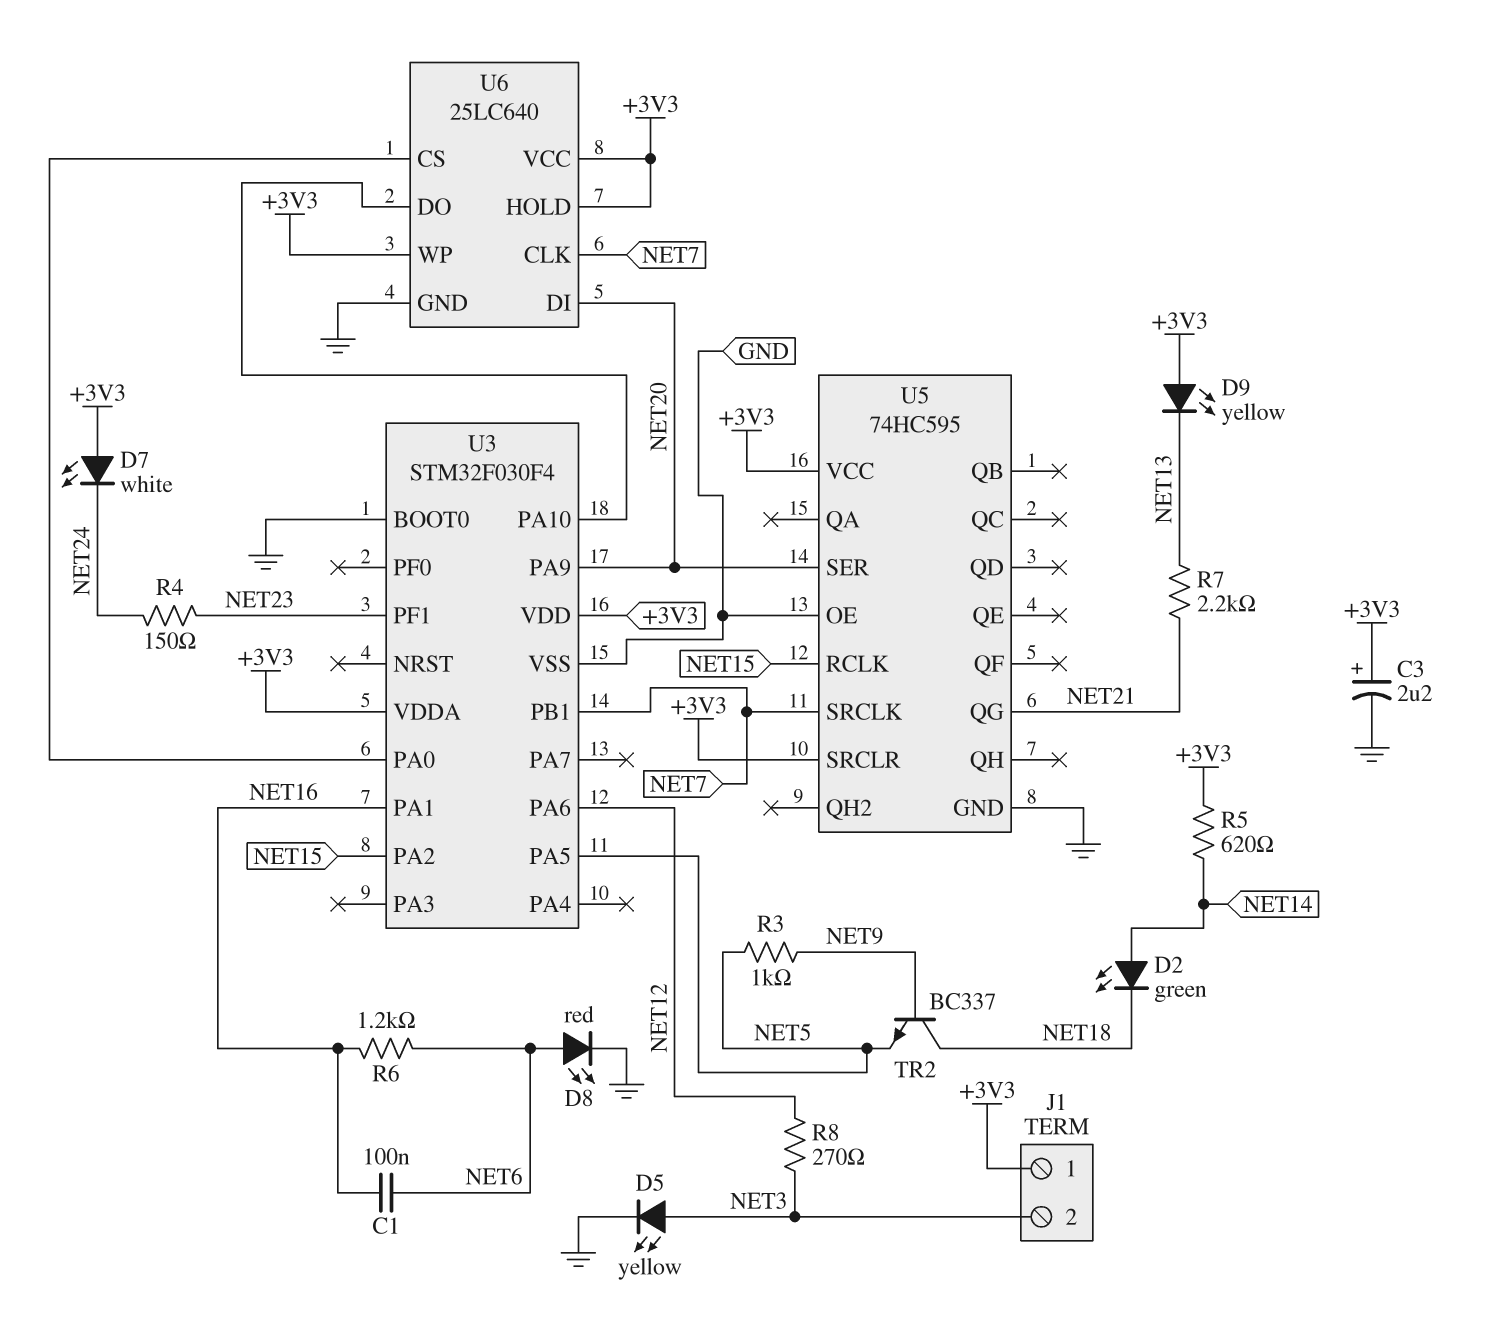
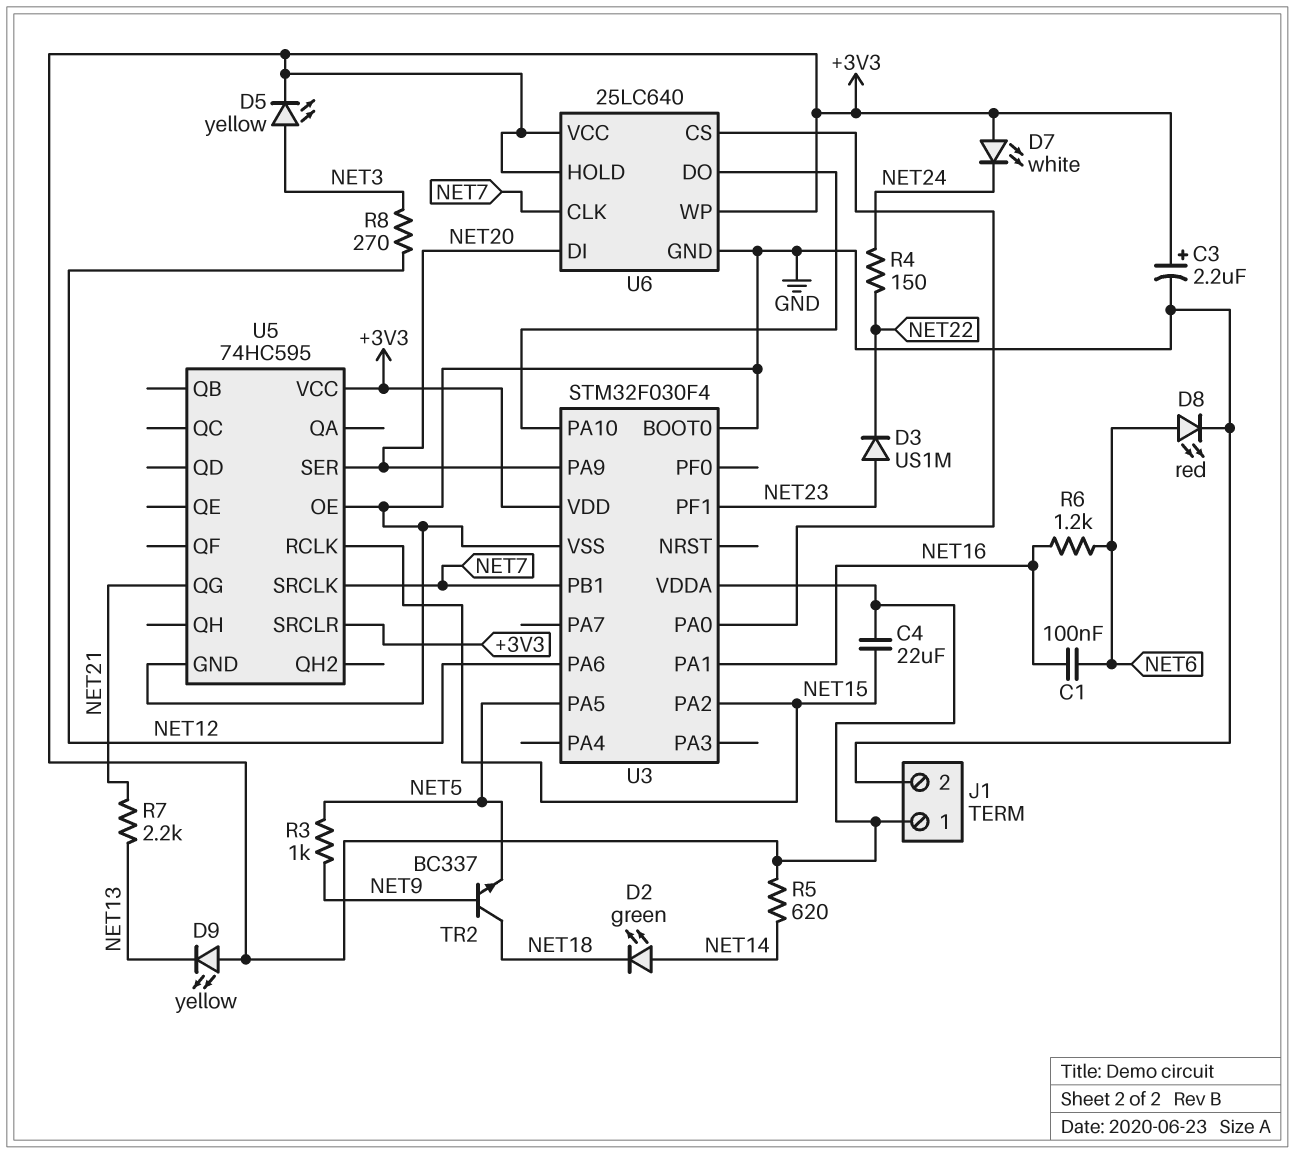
C4: none -> 22uF (+3V3, NET15)
D3: none -> diode US1M (A NET23, K NET22)
D5: LED yellow (A NET3, K GND) -> LED yellow (A NET3, K +3V3)
J1 pin 2: NET3 -> GND
R4: 150 (NET23, NET24) -> 150 (NET22, NET24)

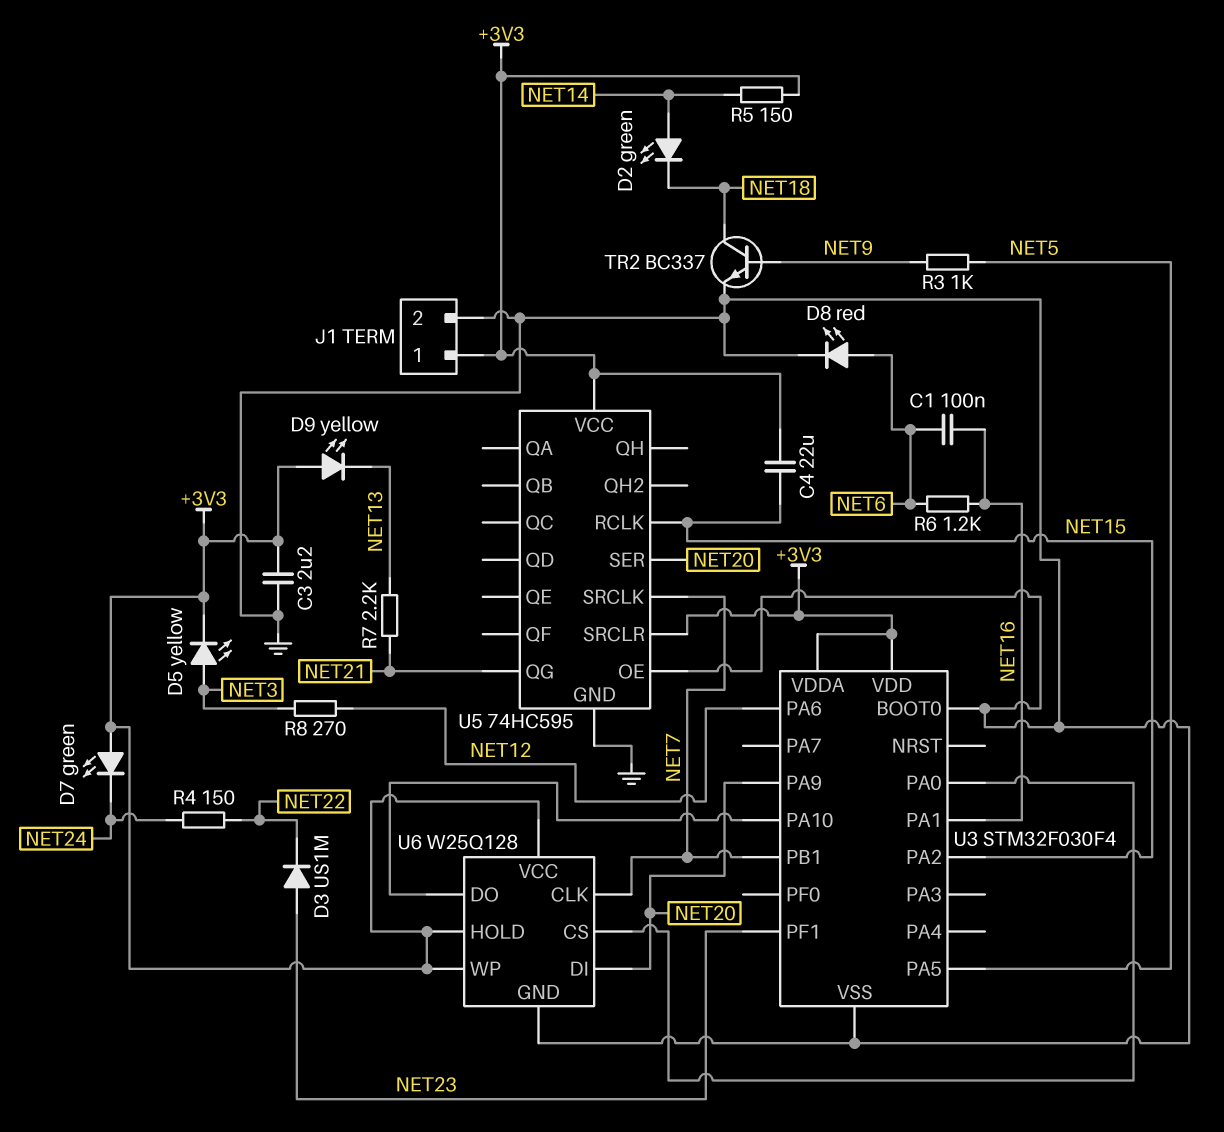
C3: 2.2uF (plus +3V3, minus GND) -> 2.2uF (+3V3, GND)
D7: LED white (A +3V3, K NET24) -> LED green (A +3V3, K NET24)
R5: 620 (+3V3, NET14) -> 150 (+3V3, NET14)
TR2: NPN BC337 (B NET9, C NET18, E NET5) -> NPN BC337 (B NET9, C NET18, E GND)
U6: 25LC640 -> W25Q128

